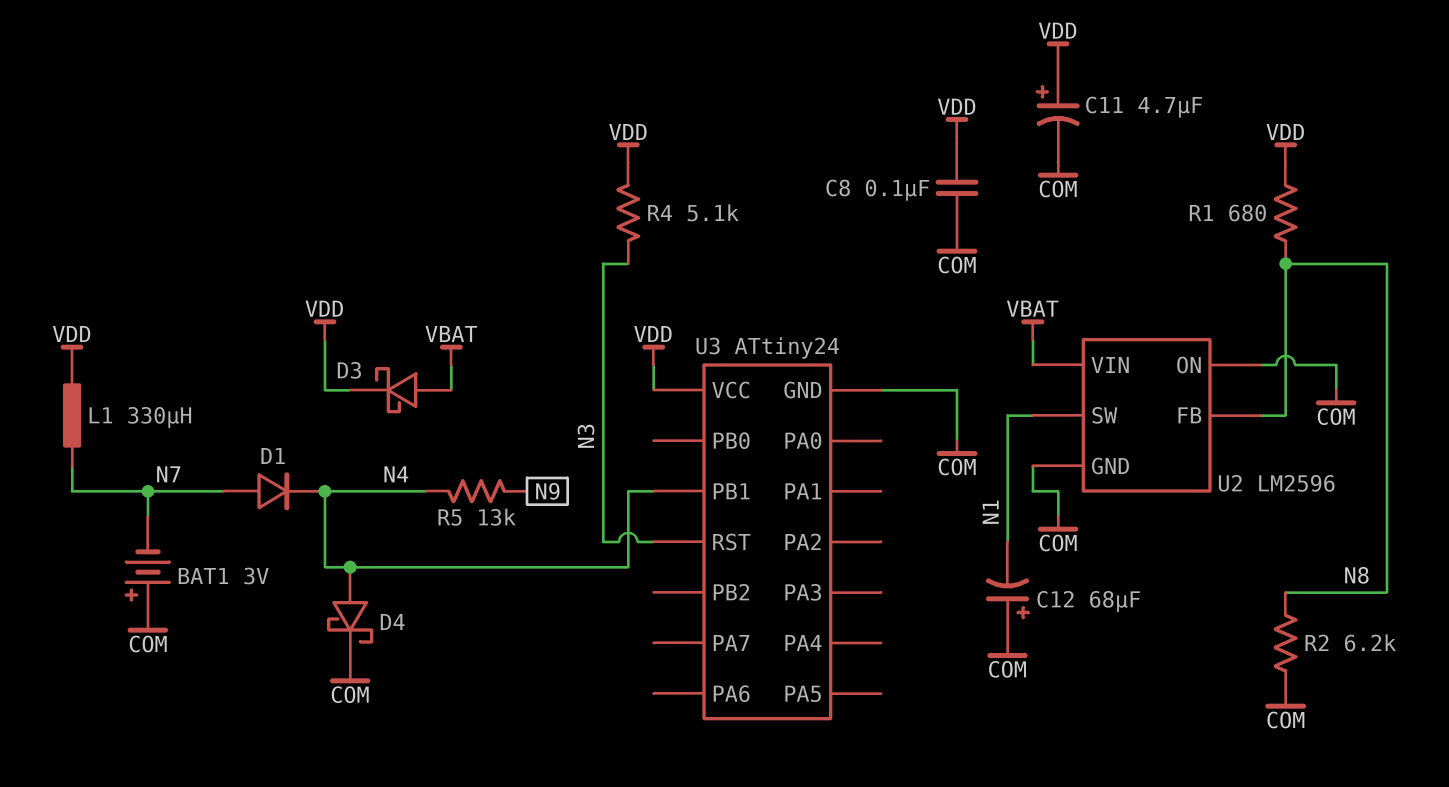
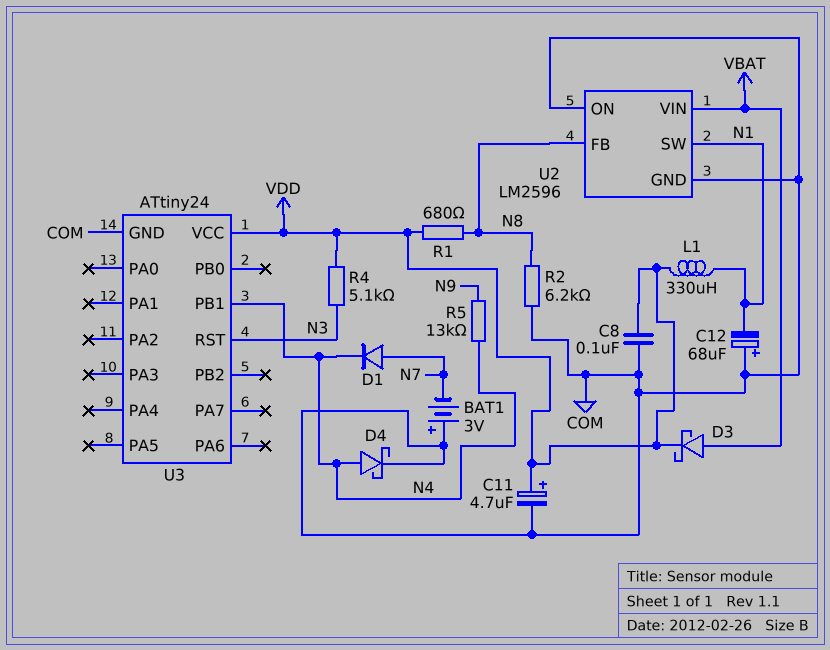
L1: 330uH (N7, VDD) -> 330uH (N1, VDD)

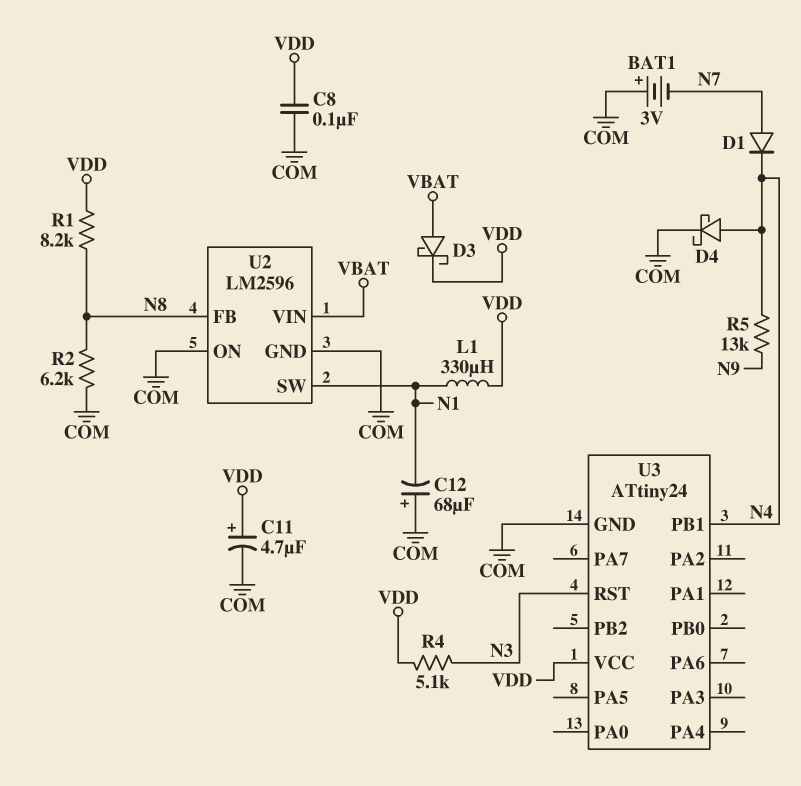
R1: 680 (N8, VDD) -> 8.2k (N8, VDD)

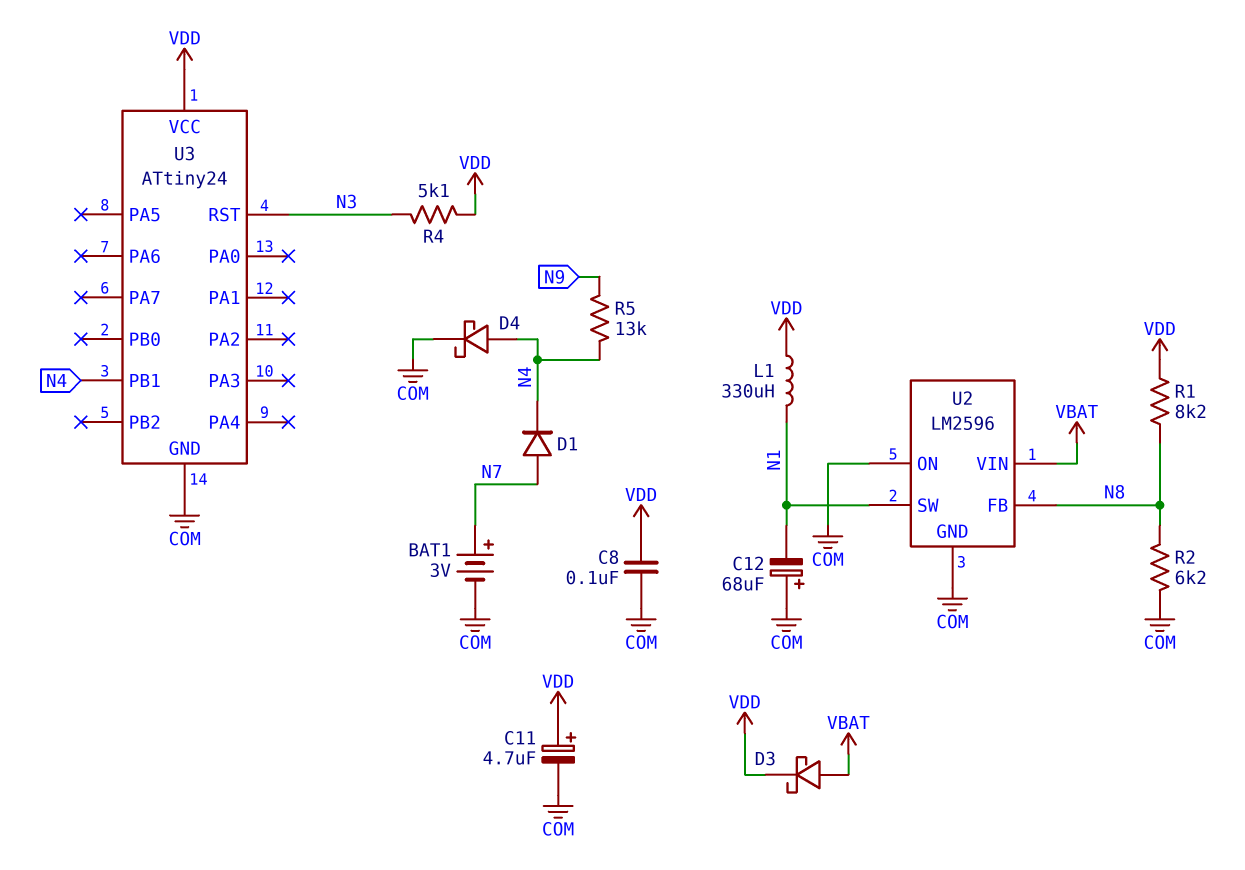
BAT1: 3V (plus COM, minus N7) -> 3V (plus N7, minus COM)

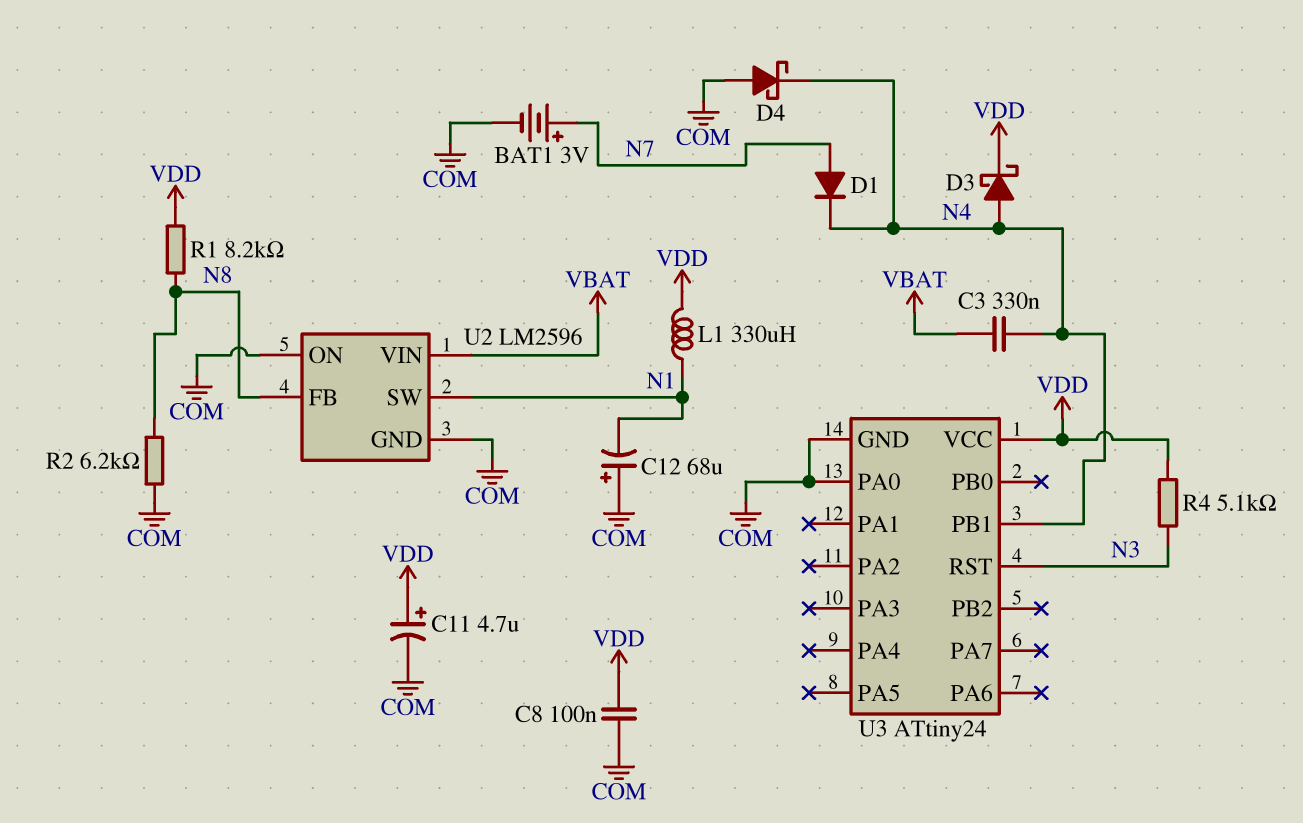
C3: none -> 330nF (N4, VBAT)
D3: schottky (A VBAT, K VDD) -> schottky (A N4, K VDD)
D4: schottky (A N4, K COM) -> schottky (A COM, K N4)
R5: 13k (N4, N9) -> none
U3 pin PA0: none -> COM

